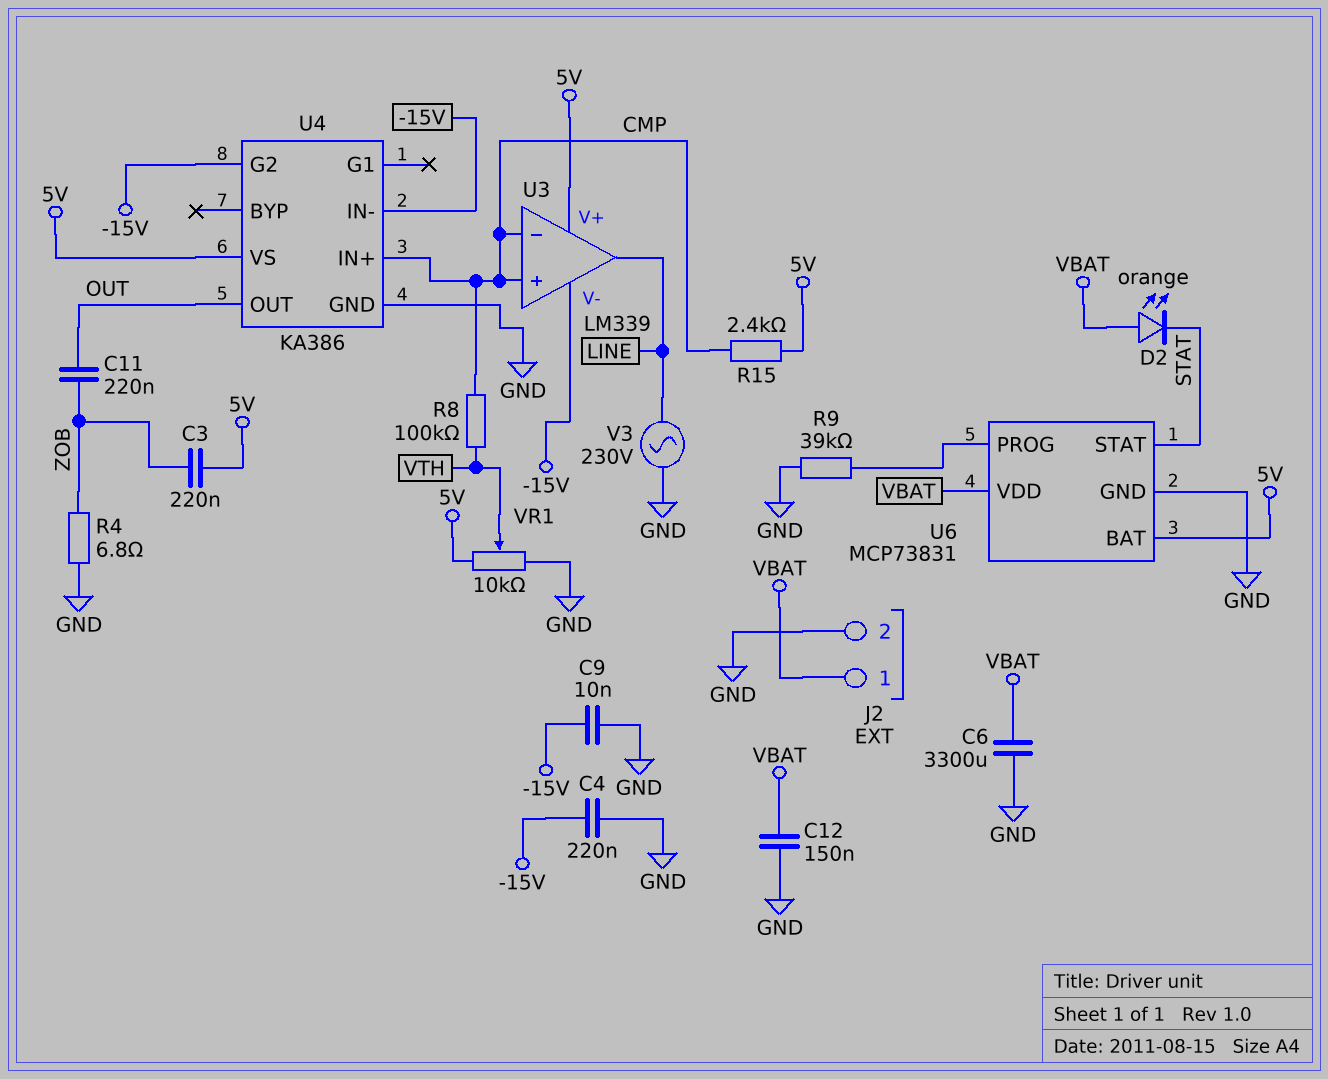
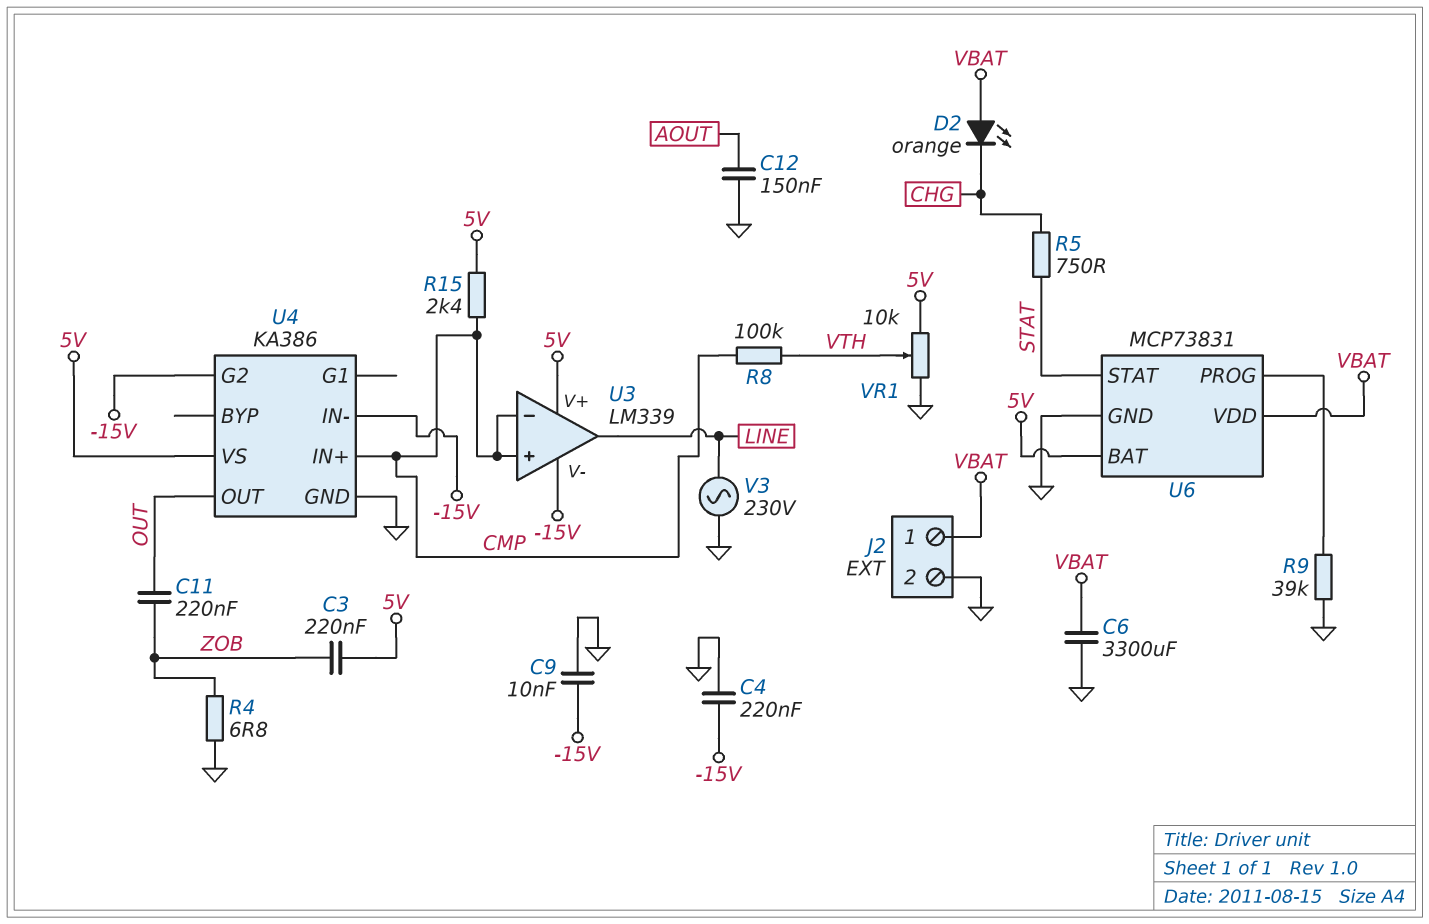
C12: 150nF (GND, VBAT) -> 150nF (AOUT, GND)
D2: LED orange (A VBAT, K STAT) -> LED orange (A VBAT, K CHG)
R5: none -> 750 (CHG, STAT)

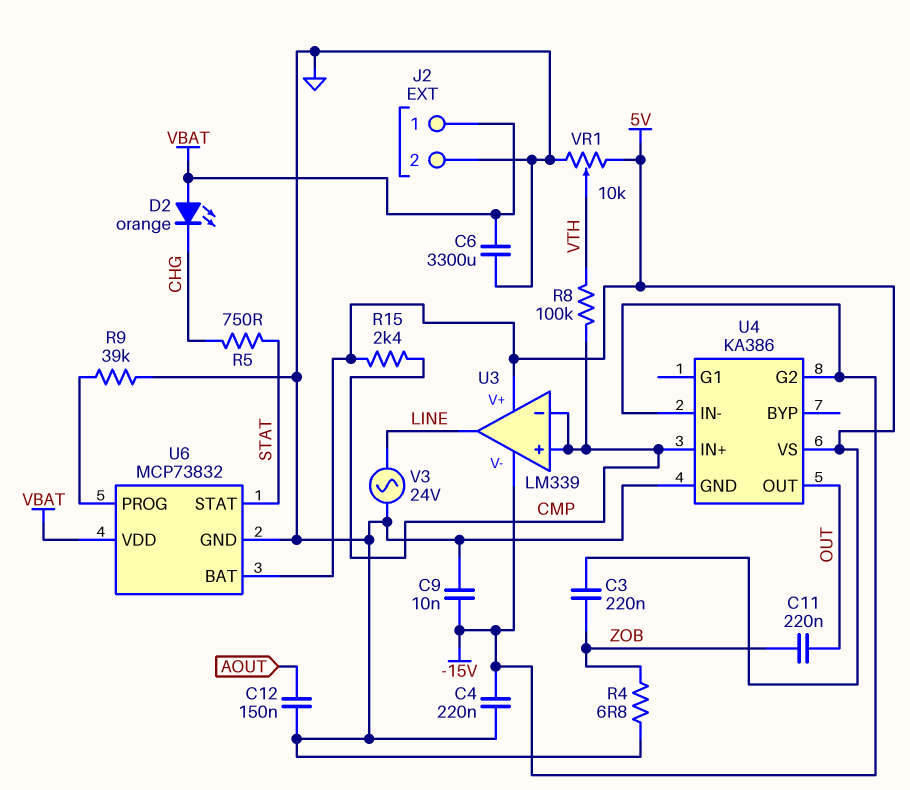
U6: MCP73831 -> MCP73832
V3: AC 230V (GND, LINE) -> AC 24V (GND, LINE)

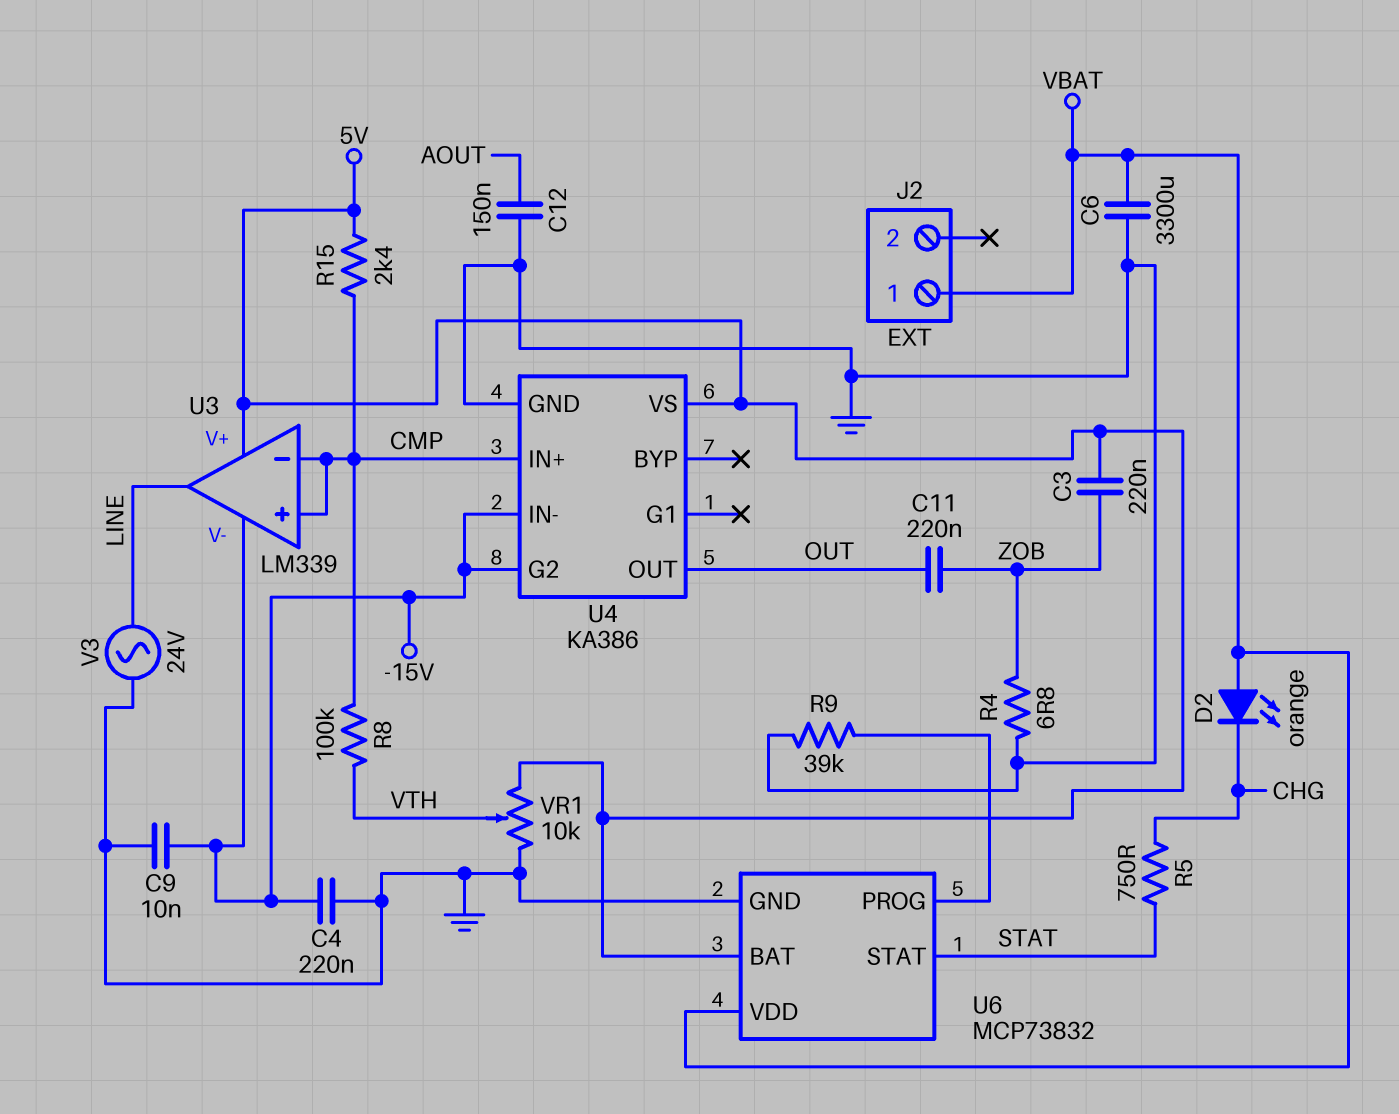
J2 pin 2: GND -> none

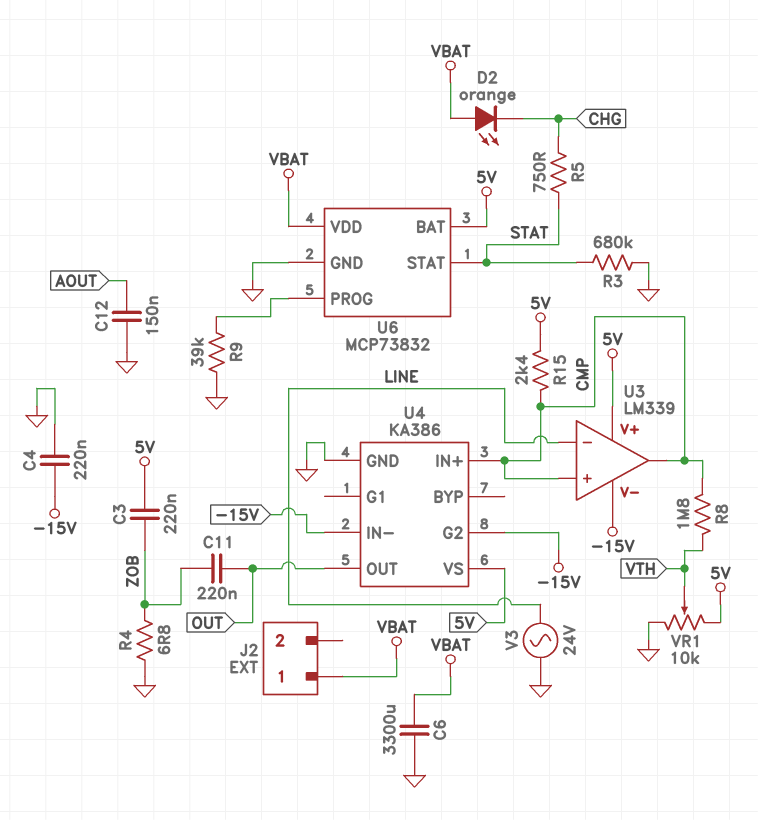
C9: 10nF (-15V, GND) -> none
R3: none -> 680k (GND, STAT)
R8: 100k (CMP, VTH) -> 1.8M (CMP, VTH)
U3 pin in-: CMP -> LINE
U3 pin out: LINE -> CMP

